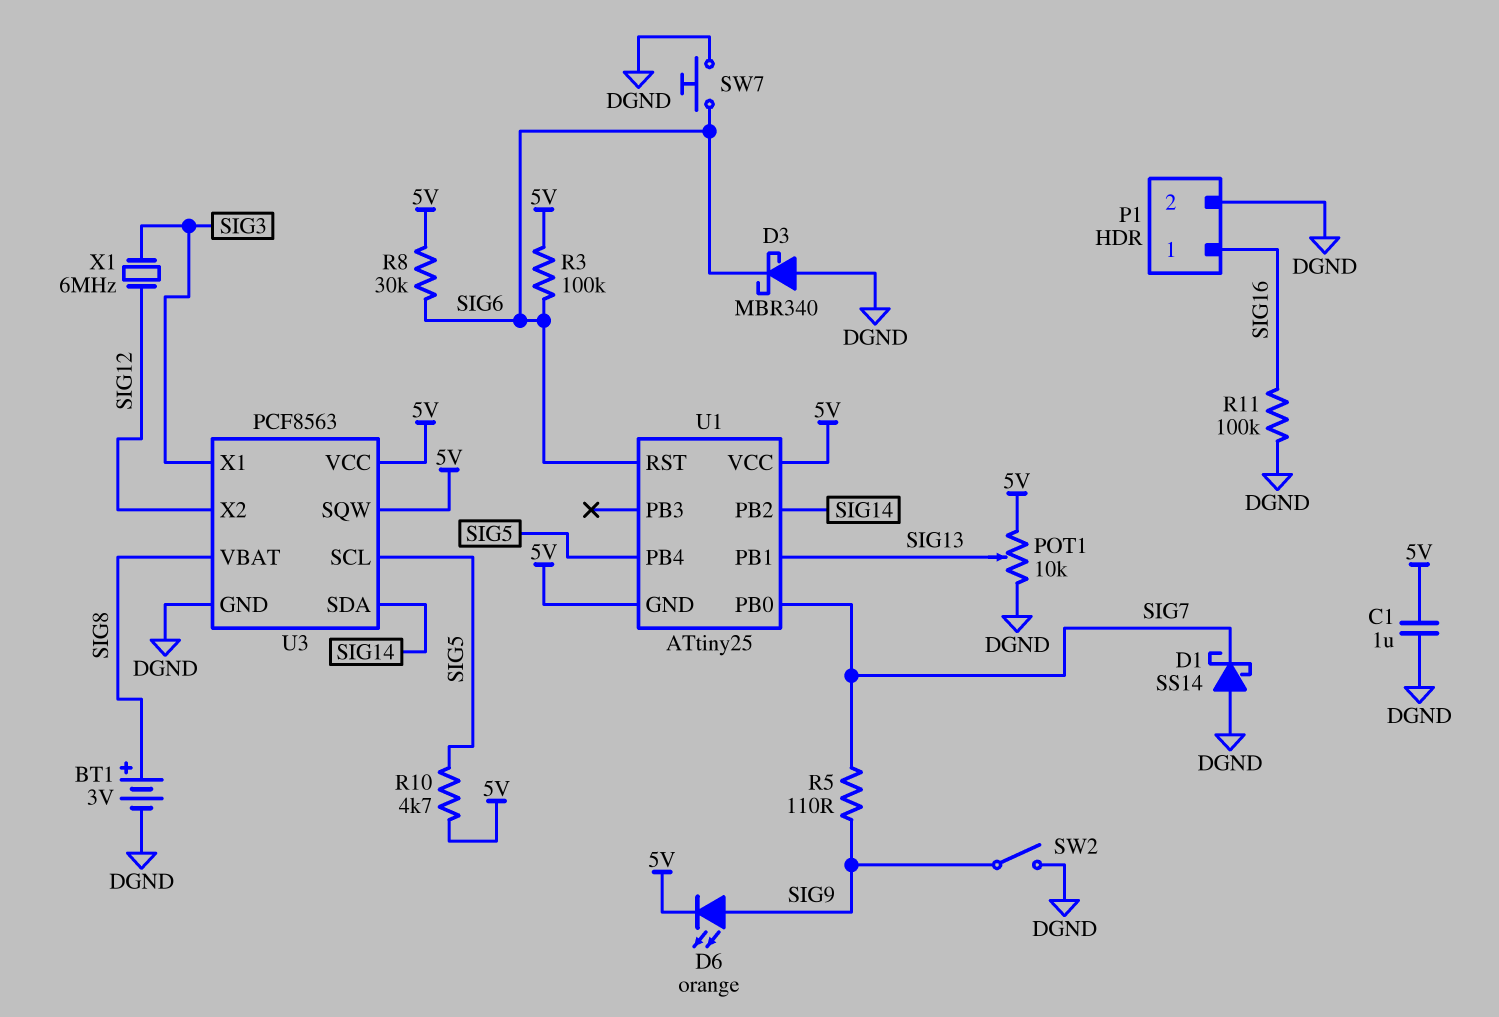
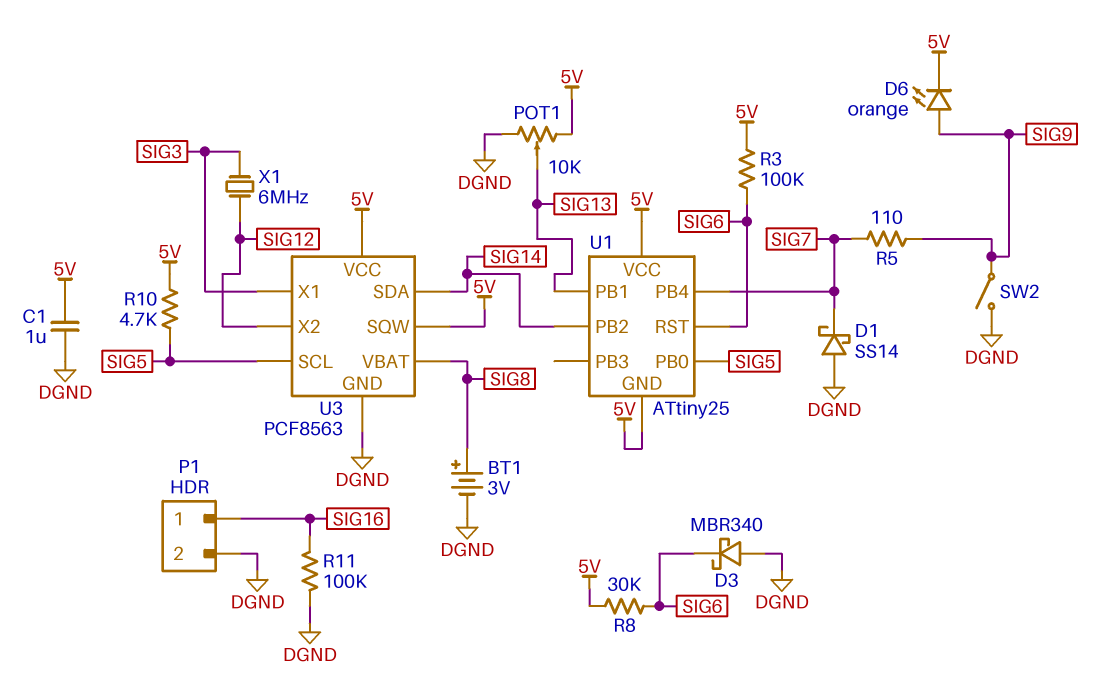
SW7: button (DGND, SIG6) -> none
U1 pin PB0: SIG7 -> SIG5
U1 pin PB4: SIG5 -> SIG7

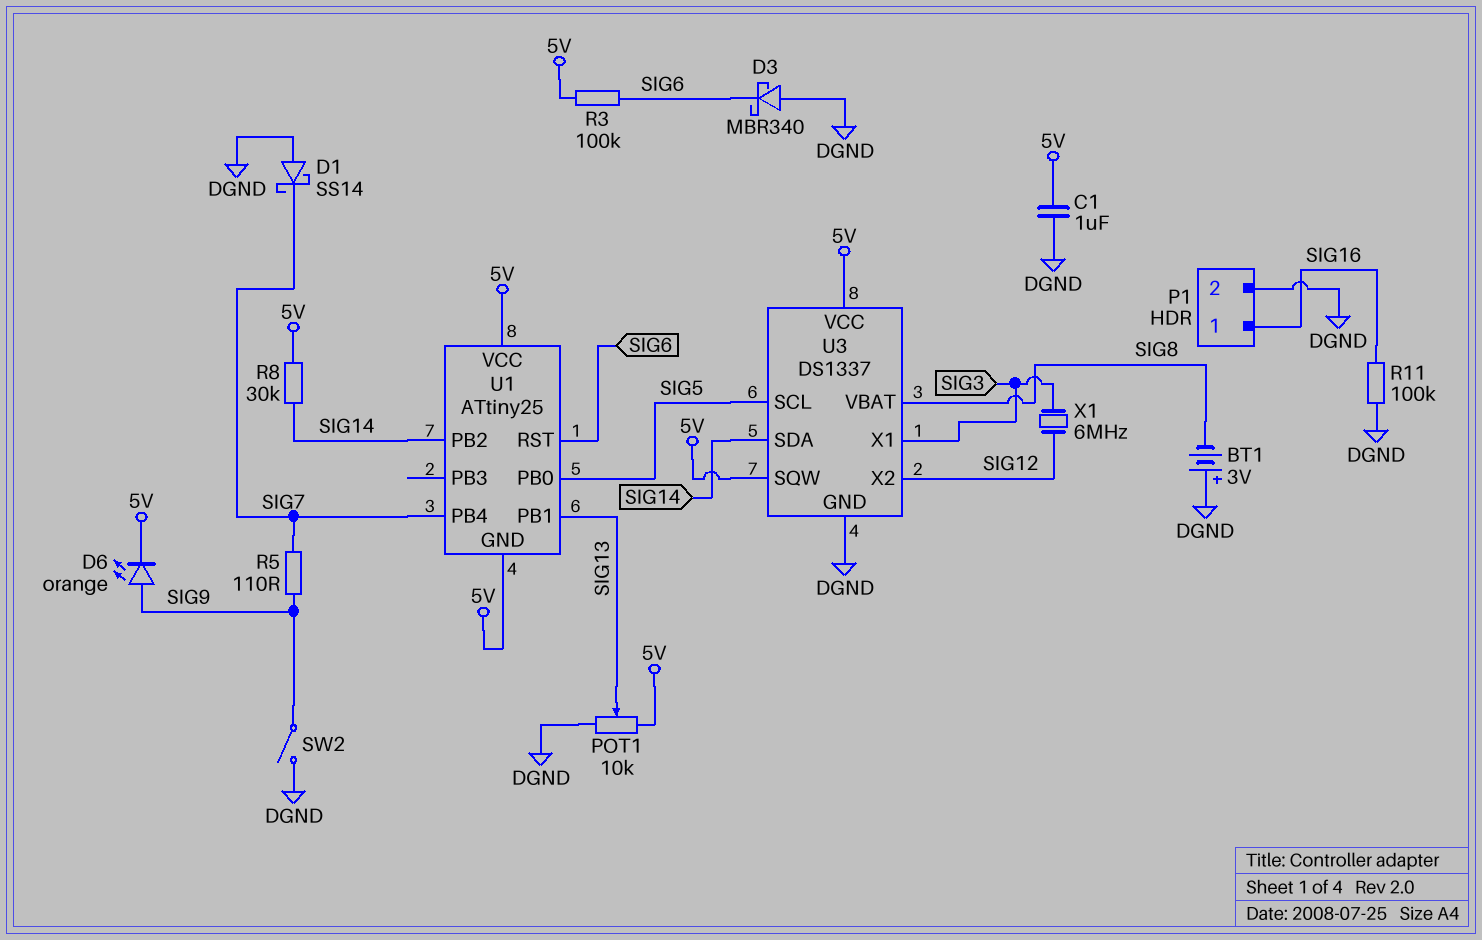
BT1: 3V (plus SIG8, minus DGND) -> 3V (plus DGND, minus SIG8)
R8: 30k (5V, SIG6) -> 30k (5V, SIG14)
R10: 4.7k (5V, SIG5) -> none
U3: PCF8563 -> DS1337

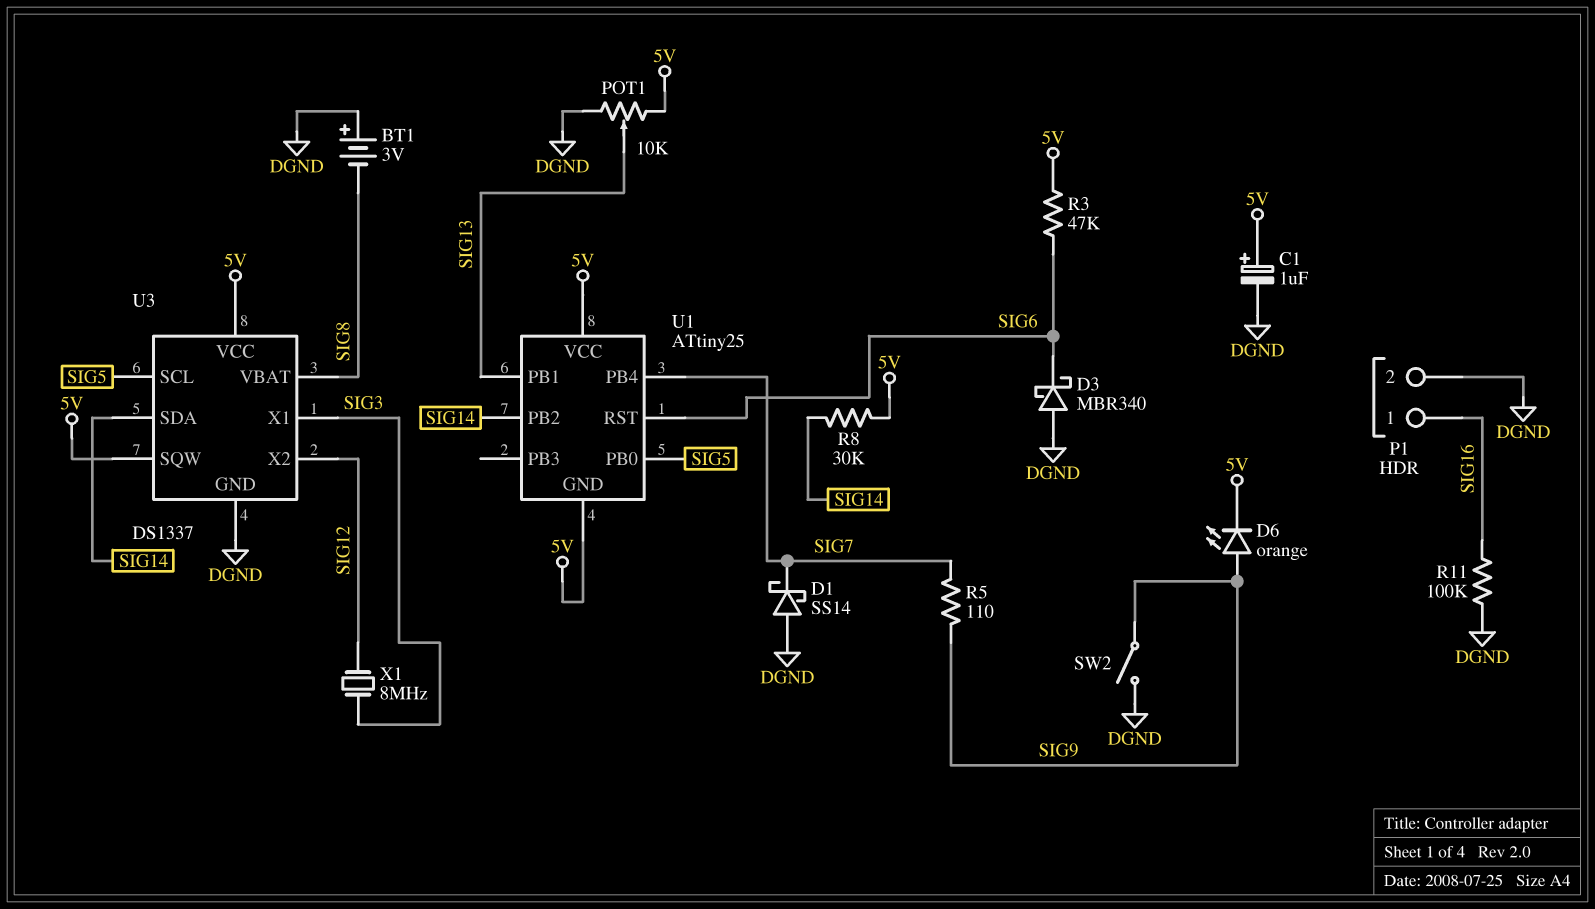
C1: 1uF (5V, DGND) -> 1uF (plus 5V, minus DGND)
R3: 100k (5V, SIG6) -> 47k (5V, SIG6)
X1: 6MHz (SIG3, SIG12) -> 8MHz (SIG3, SIG12)

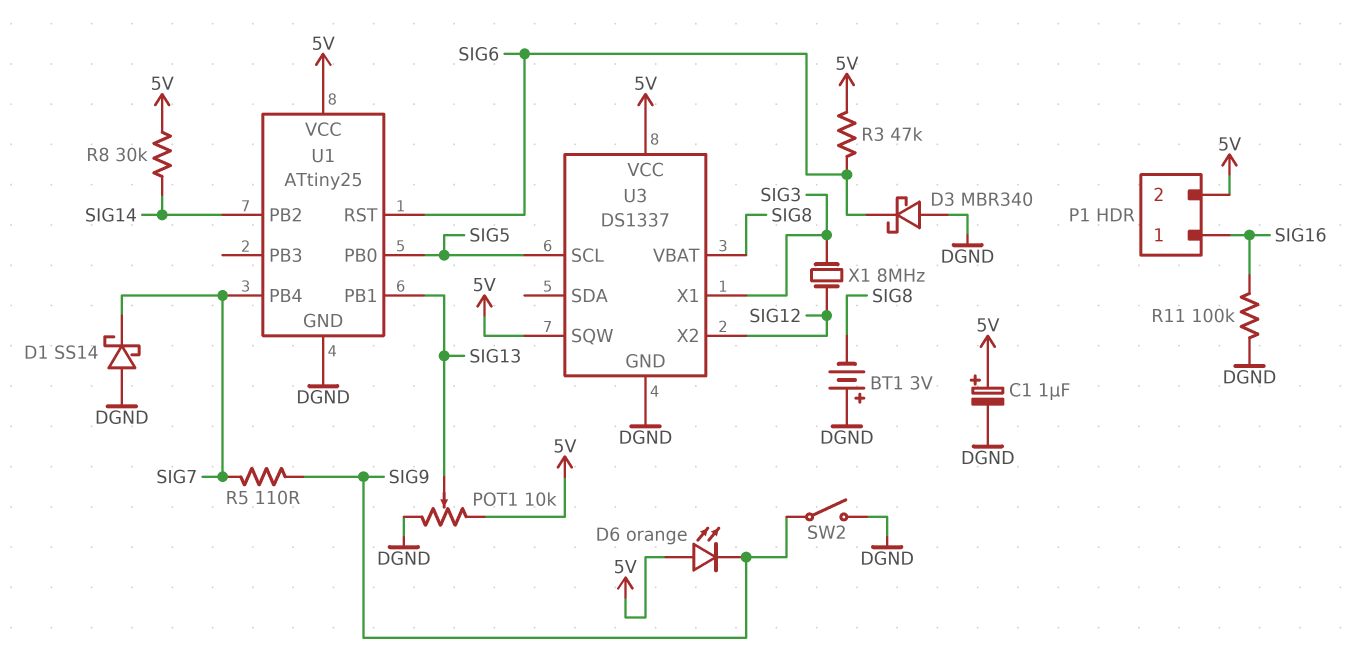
D6: LED orange (A SIG9, K 5V) -> LED orange (A 5V, K SIG9)
P1 pin 2: DGND -> 5V
U1 pin GND: 5V -> DGND
U3 pin SDA: SIG14 -> none

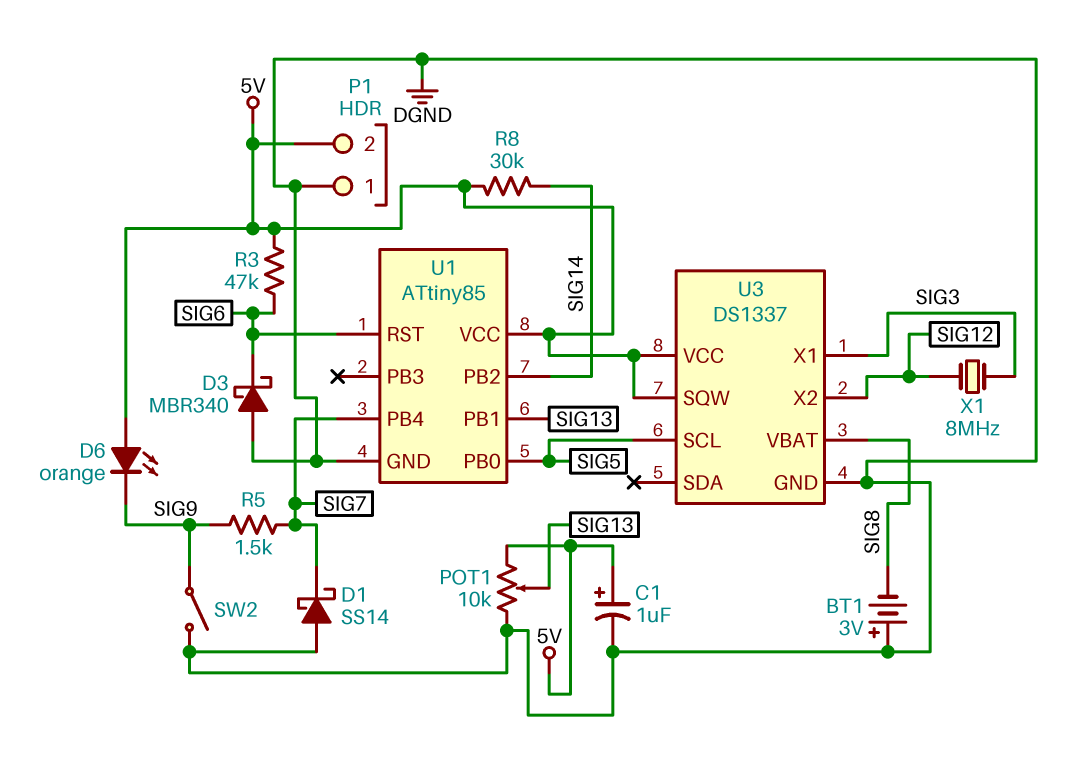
P1 pin 1: SIG16 -> DGND
R5: 110 (SIG7, SIG9) -> 1.5k (SIG7, SIG9)
R11: 100k (DGND, SIG16) -> none
U1: ATtiny25 -> ATtiny85

